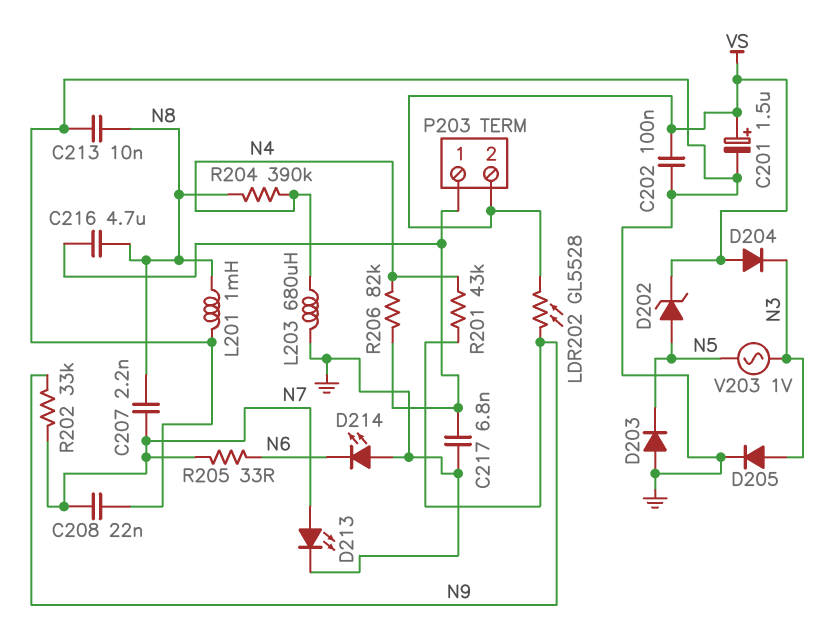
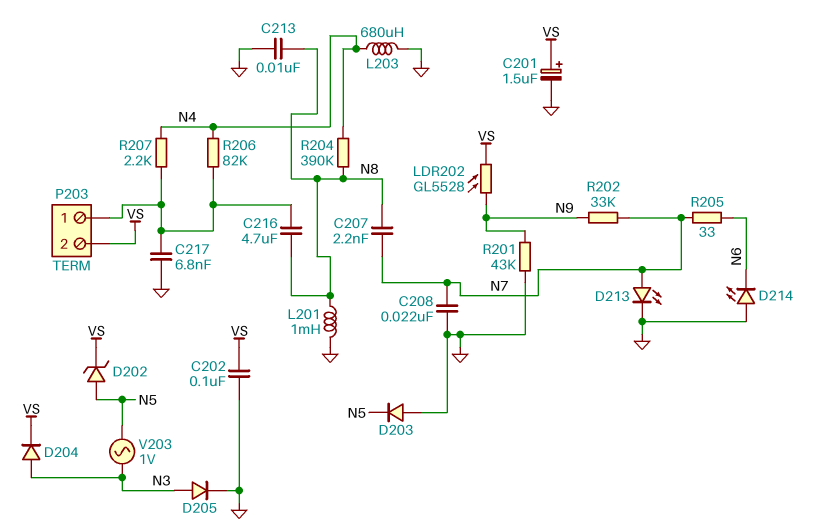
D204: diode (A VS, K N3) -> diode (A N3, K VS)
R201: 43k (N4, N9) -> 43k (GND, N9)
R207: none -> 2.2k (N4, P203/1)

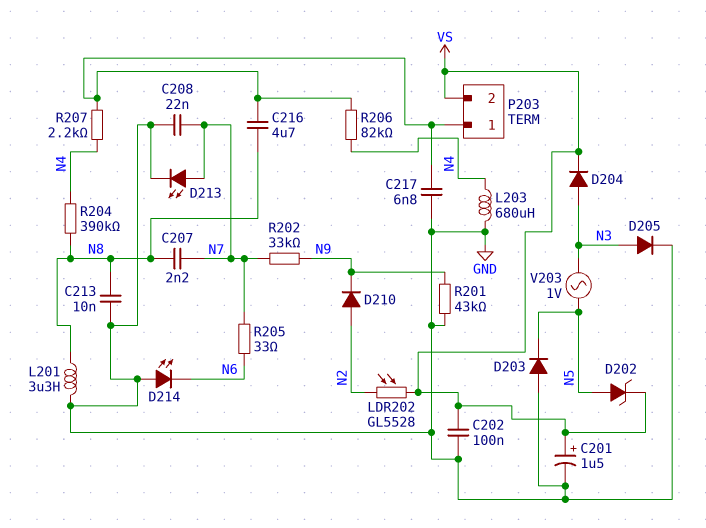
D210: none -> diode (A N2, K N9)
L201: 1mH (GND, N8) -> 3.3uH (GND, N8)
LDR202: GL5528 (N9, VS) -> GL5528 (N2, VS)

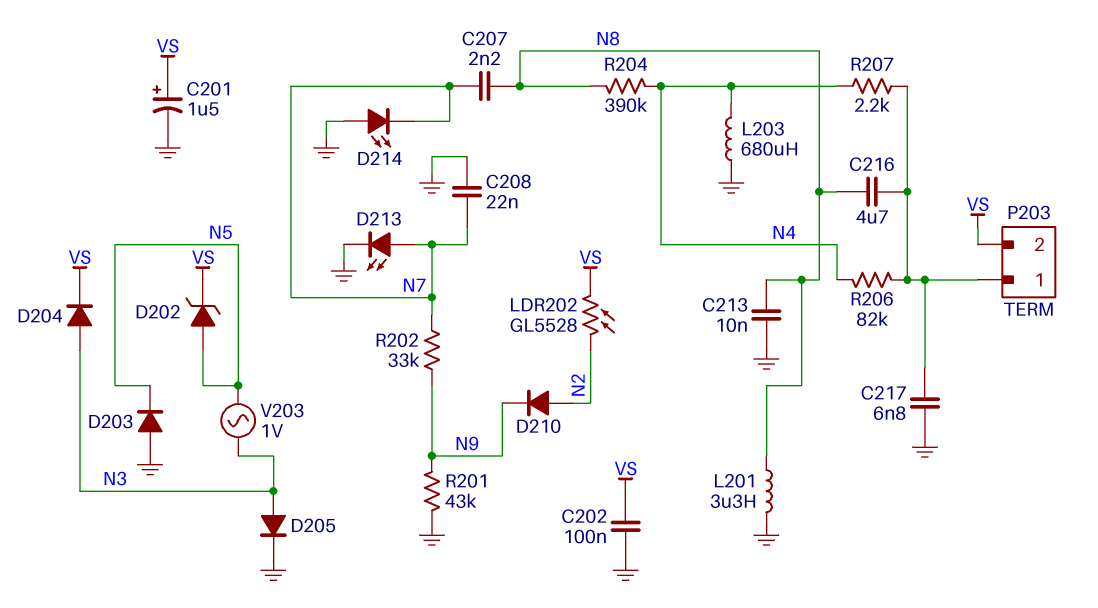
D214: LED (A GND, K N6) -> LED (A GND, K N7)
R205: 33 (N6, N7) -> none

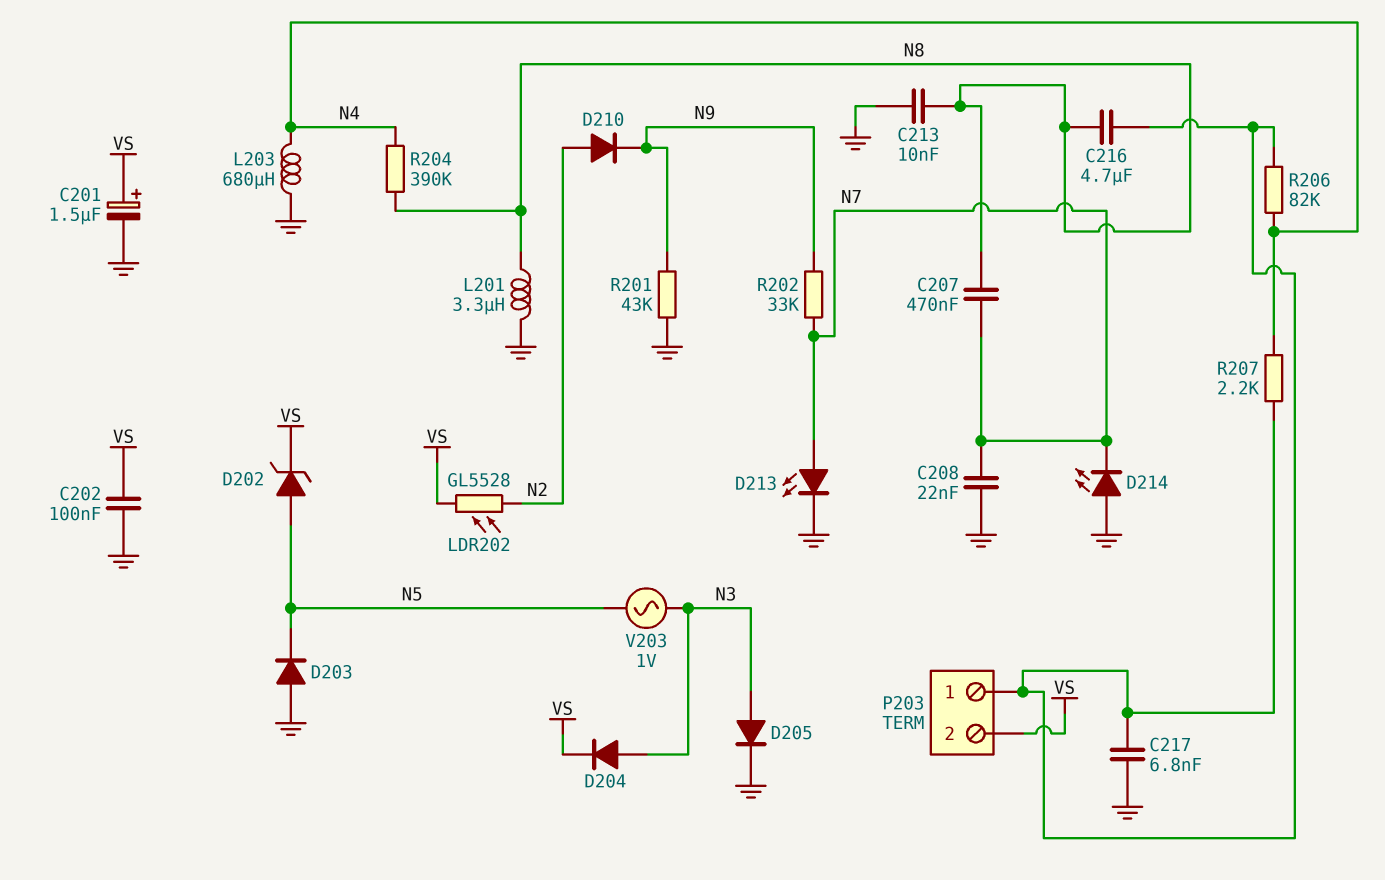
C207: 2.2nF (N7, N8) -> 470nF (N7, N8)

